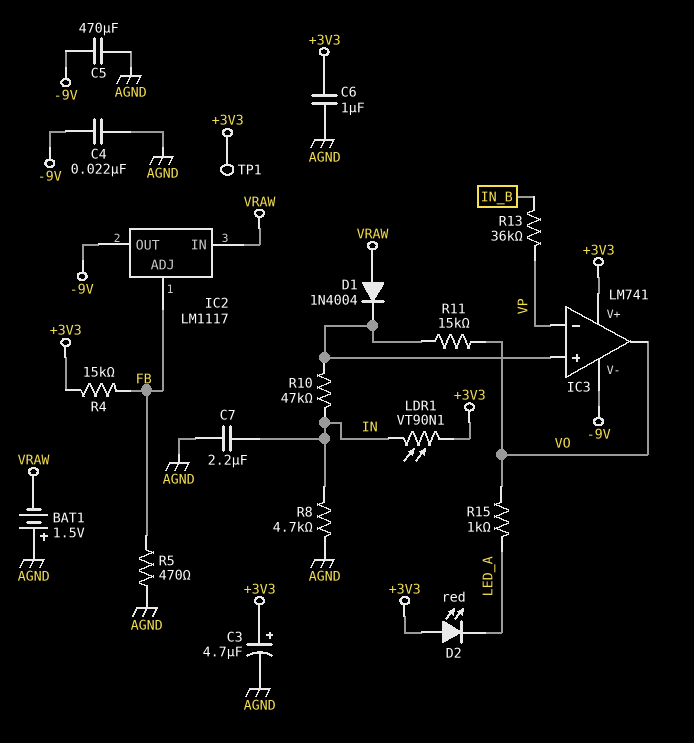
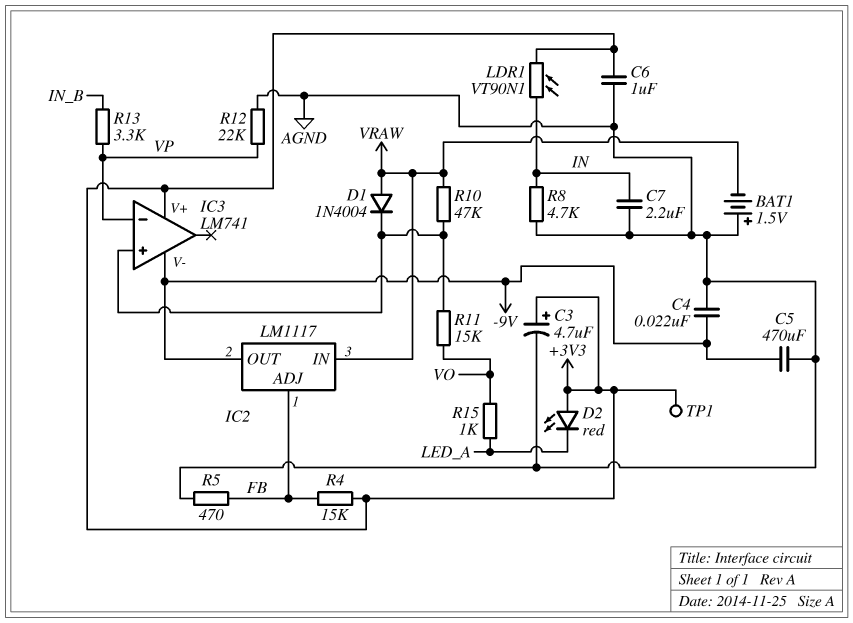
IC3 pin out: VO -> none
R10: 47k (IC3/in+, IN) -> 47k (IC3/in+, VRAW)
R12: none -> 22k (AGND, VP)
R13: 36k (IN_B, VP) -> 3.3k (IN_B, VP)

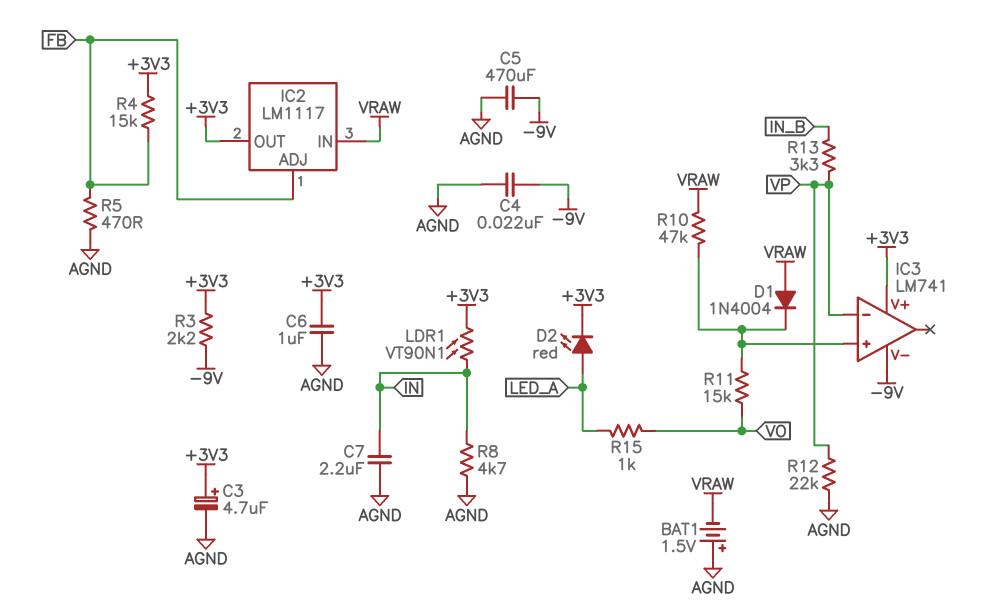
D2: LED red (A +3V3, K LED_A) -> LED red (A LED_A, K +3V3)
IC2 pin OUT: -9V -> +3V3
R3: none -> 2.2k (+3V3, -9V)
TP1: test point (+3V3) -> none

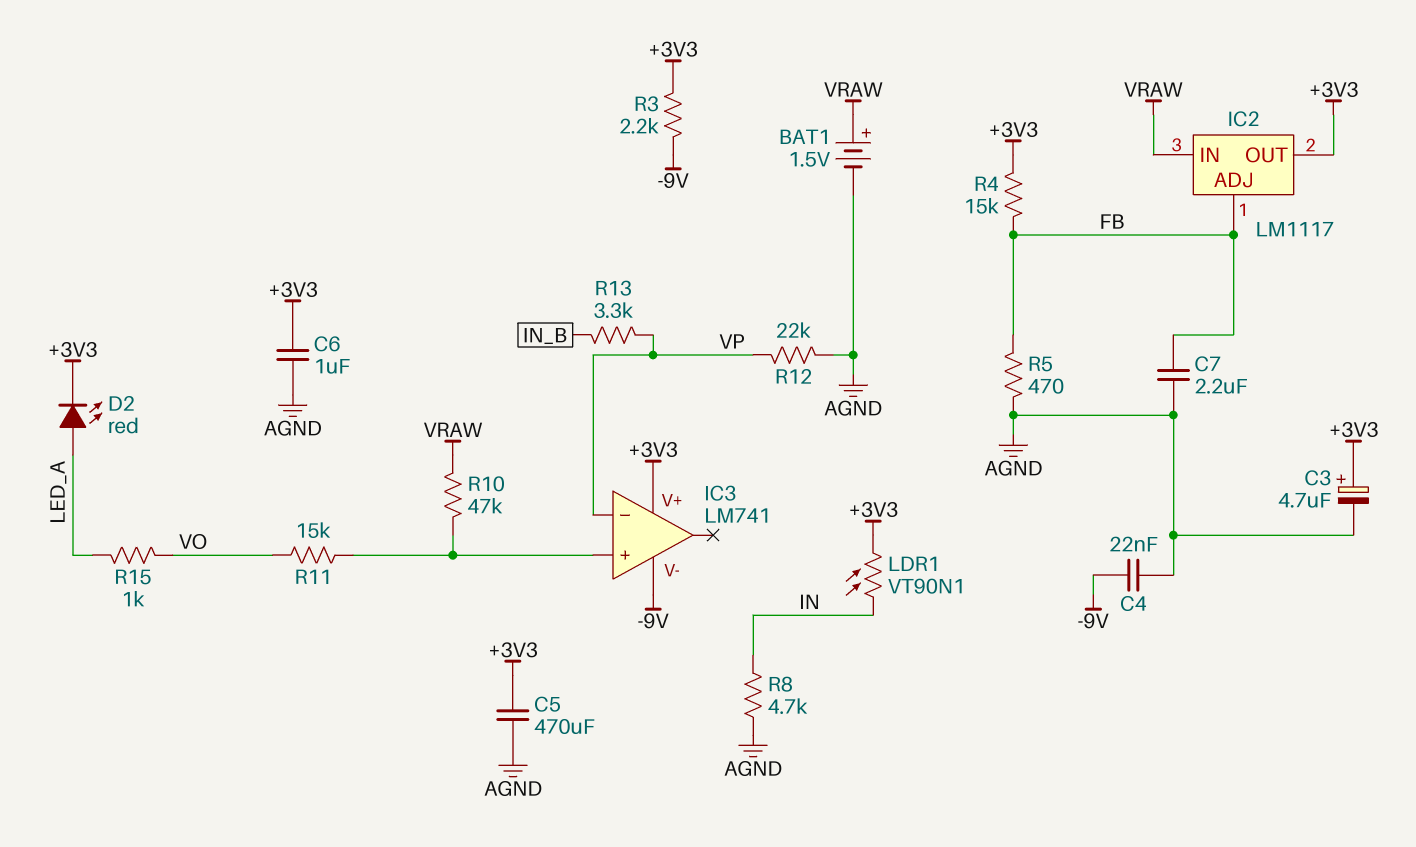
BAT1: 1.5V (plus AGND, minus VRAW) -> 1.5V (plus VRAW, minus AGND)
C5: 470uF (-9V, AGND) -> 470uF (+3V3, AGND)
C7: 2.2uF (AGND, IN) -> 2.2uF (AGND, FB)
D1: diode 1N4004 (A VRAW, K IC3/in+) -> none

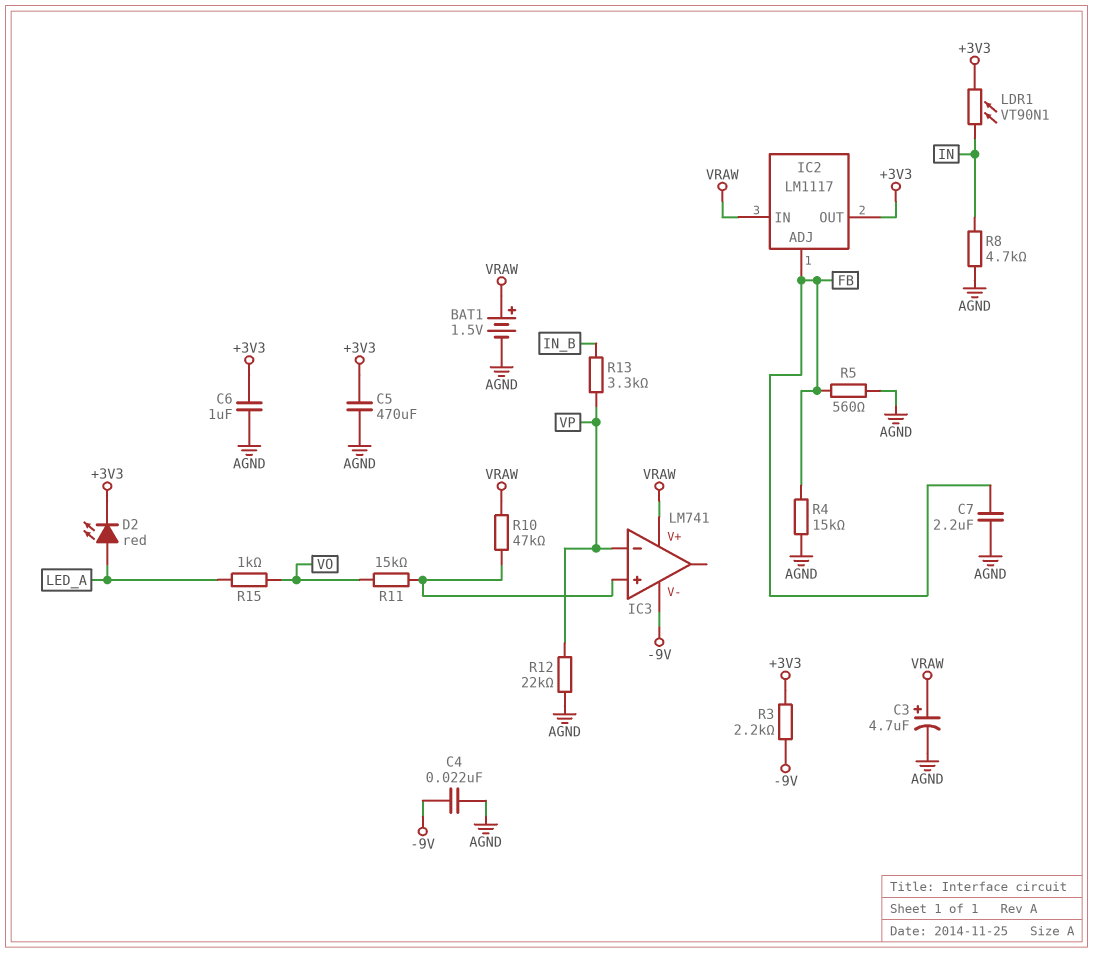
C3: 4.7uF (plus +3V3, minus AGND) -> 4.7uF (plus VRAW, minus AGND)
IC3 pin V+: +3V3 -> VRAW
R4: 15k (+3V3, FB) -> 15k (AGND, FB)
R5: 470 (AGND, FB) -> 560 (AGND, FB)

